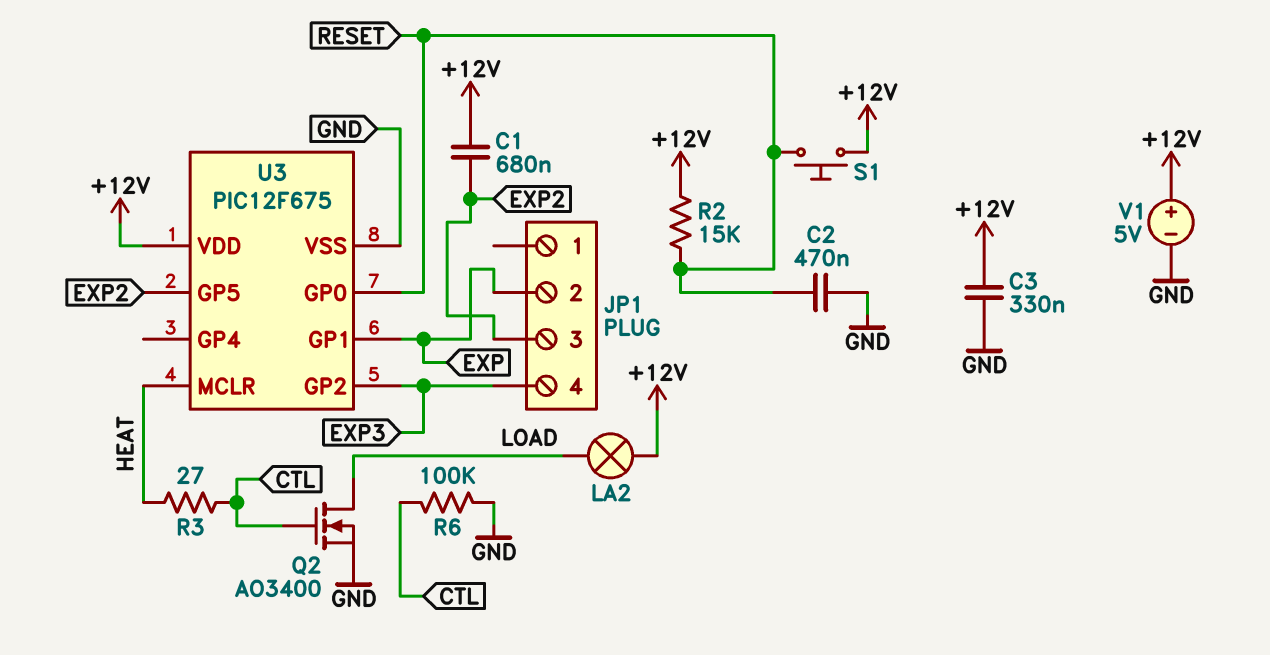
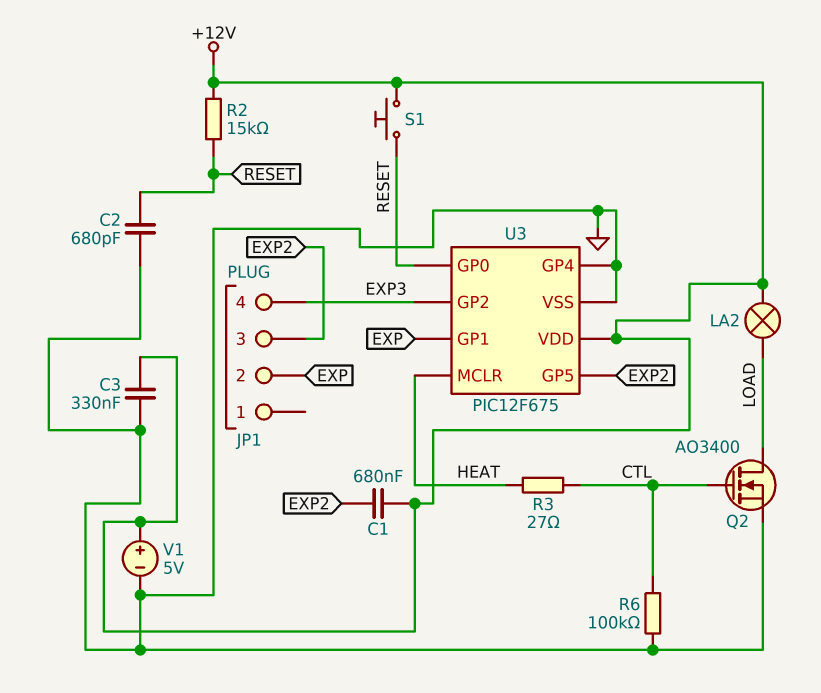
C2: 470nF (GND, RESET) -> 680pF (GND, RESET)
U3 pin GP4: none -> GND

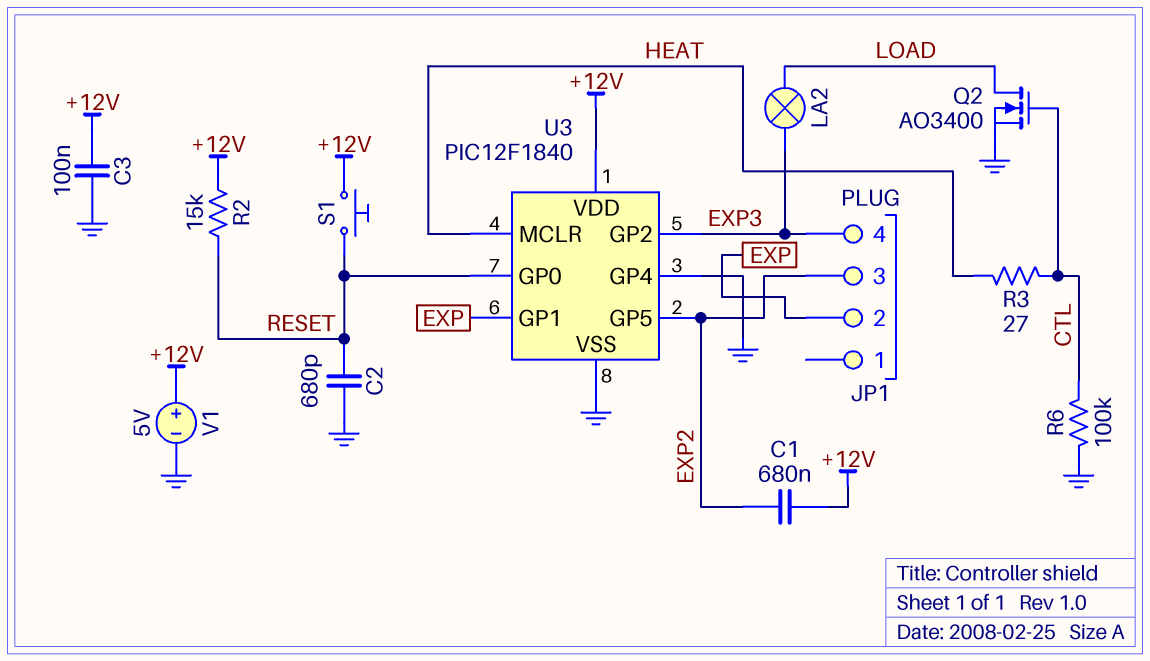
C3: 330nF (+12V, GND) -> 100nF (+12V, GND)
LA2: lamp (+12V, LOAD) -> lamp (EXP3, LOAD)
U3: PIC12F675 -> PIC12F1840

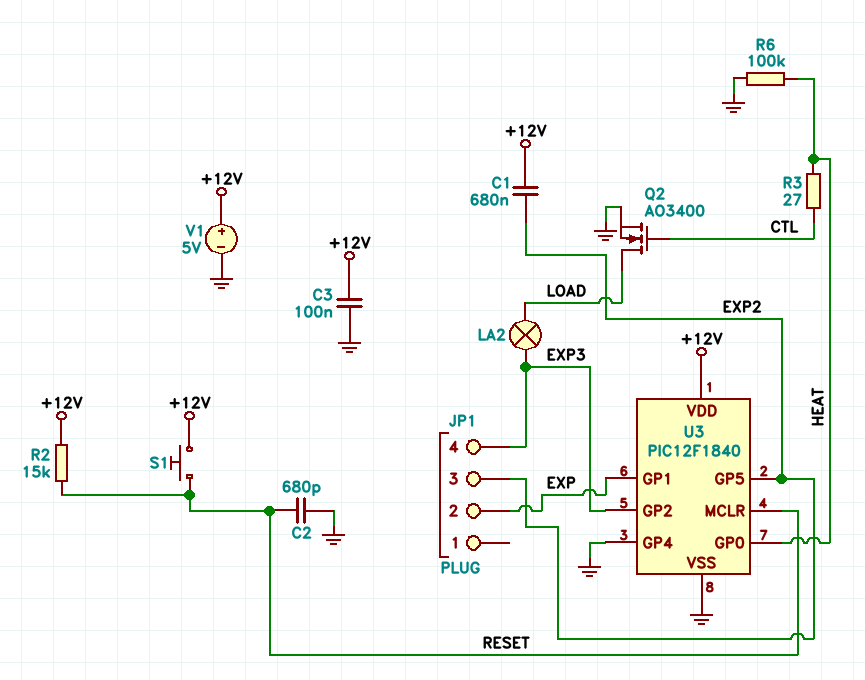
R6: 100k (CTL, GND) -> 100k (GND, HEAT)
U3 pin GP0: RESET -> HEAT
U3 pin MCLR: HEAT -> RESET

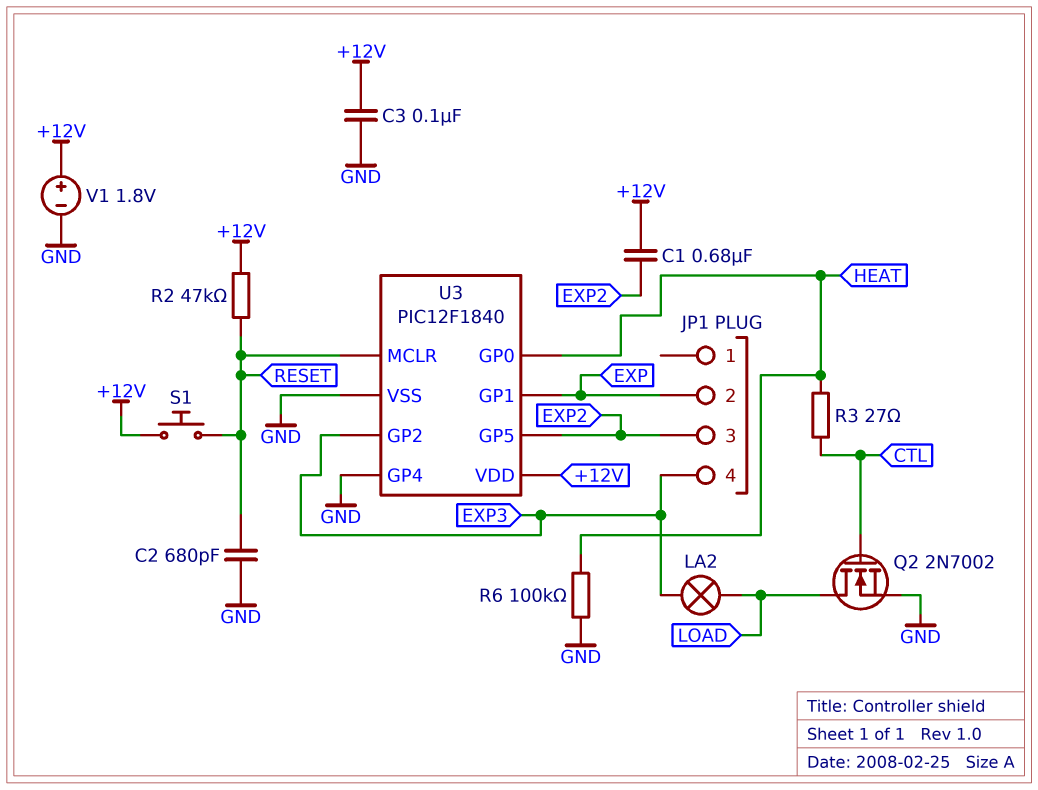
Q2: NMOS AO3400 (G CTL, D LOAD, S GND) -> NMOS 2N7002 (G CTL, D LOAD, S GND)
R2: 15k (+12V, RESET) -> 47k (+12V, RESET)
V1: 5V (plus +12V, minus GND) -> 1.8V (plus +12V, minus GND)

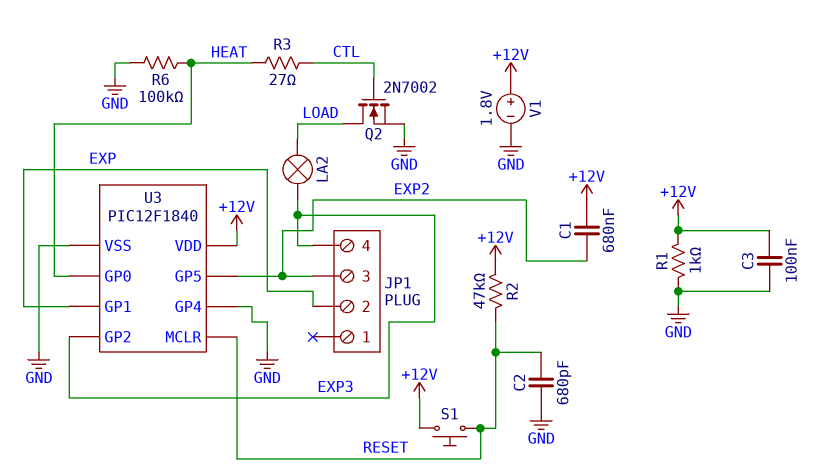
R1: none -> 1k (+12V, GND)

